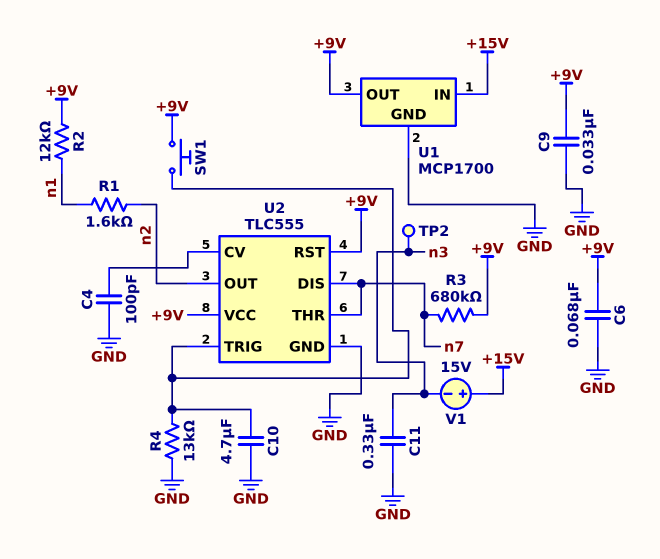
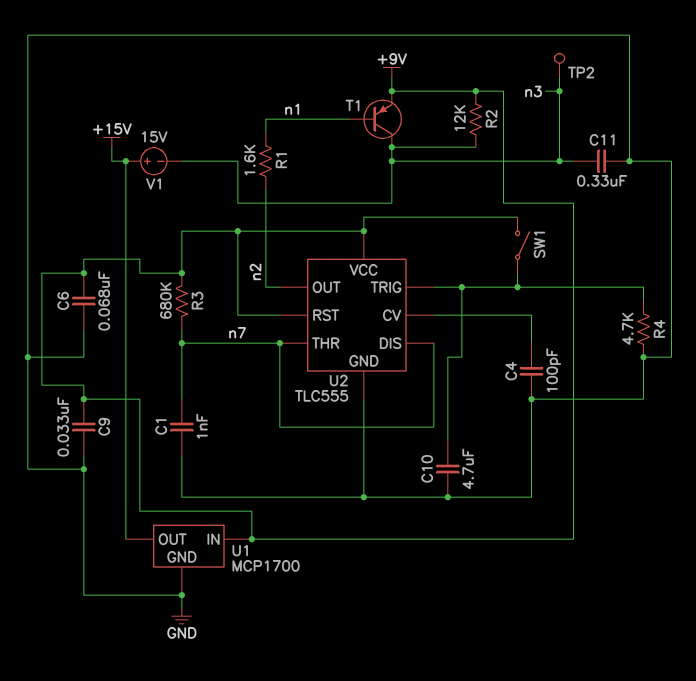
C1: none -> 1nF (GND, n7)
R2: 12k (+9V, n1) -> 12k (+9V, n3)
R4: 13k (GND, U2/TRIG) -> 4.7k (GND, U2/TRIG)
SW1: button (+9V, U2/TRIG) -> switch (+9V, U2/TRIG)
T1: none -> PNP (B n1, C n3, E +9V)
U1 pin IN: +15V -> +9V
U1 pin OUT: +9V -> +15V

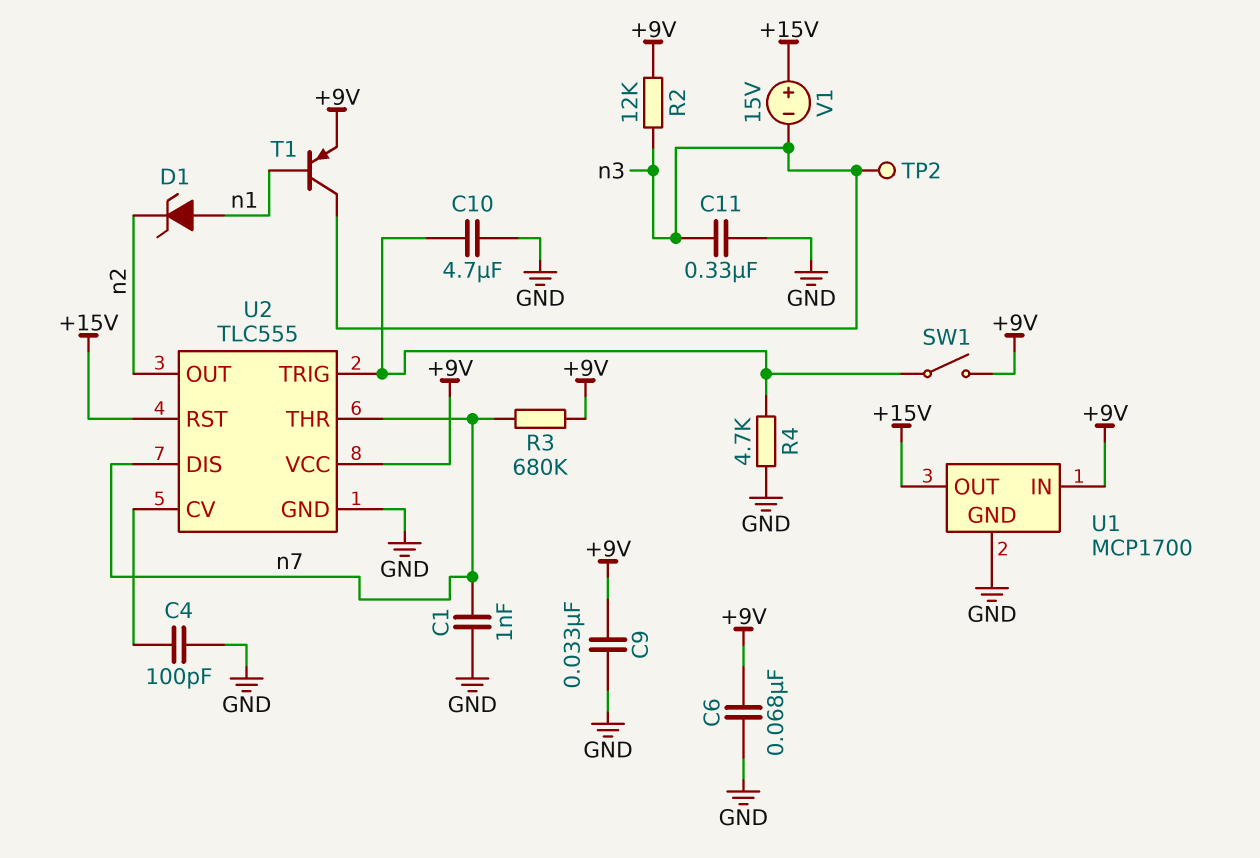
D1: none -> zener (A n1, K n2)
R1: 1.6k (n1, n2) -> none
U2 pin RST: +9V -> +15V

